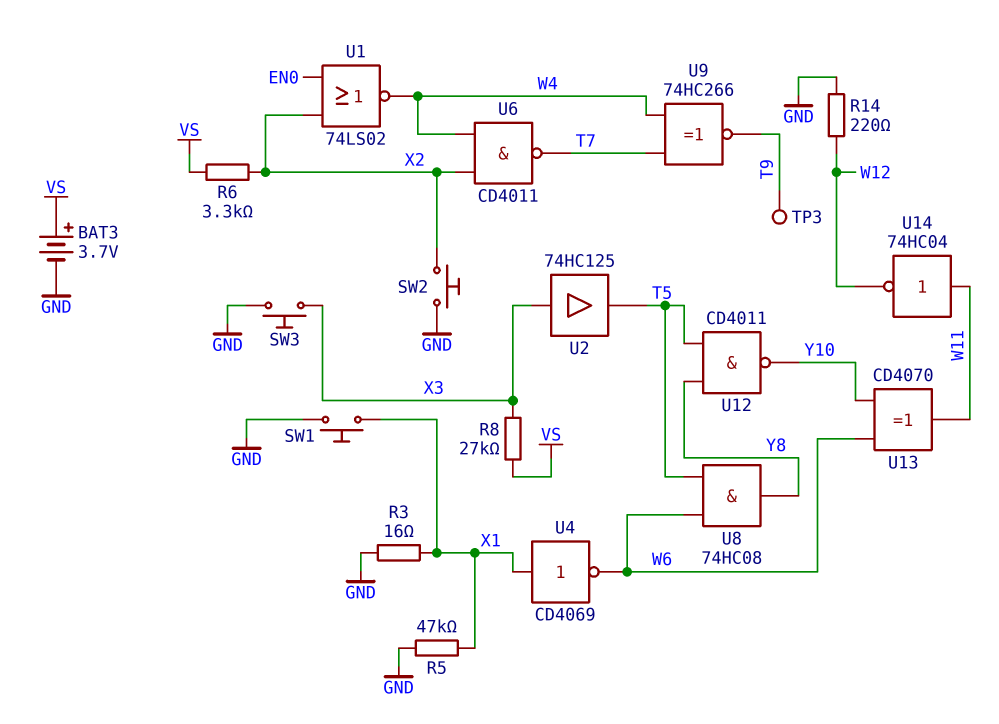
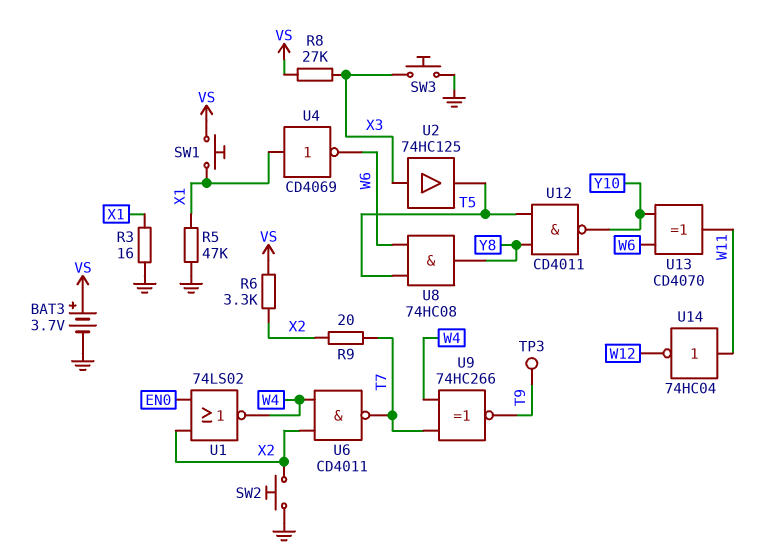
R9: none -> 20 (T7, X2)
R14: 220 (GND, W12) -> none
SW1: button (GND, X1) -> button (VS, X1)

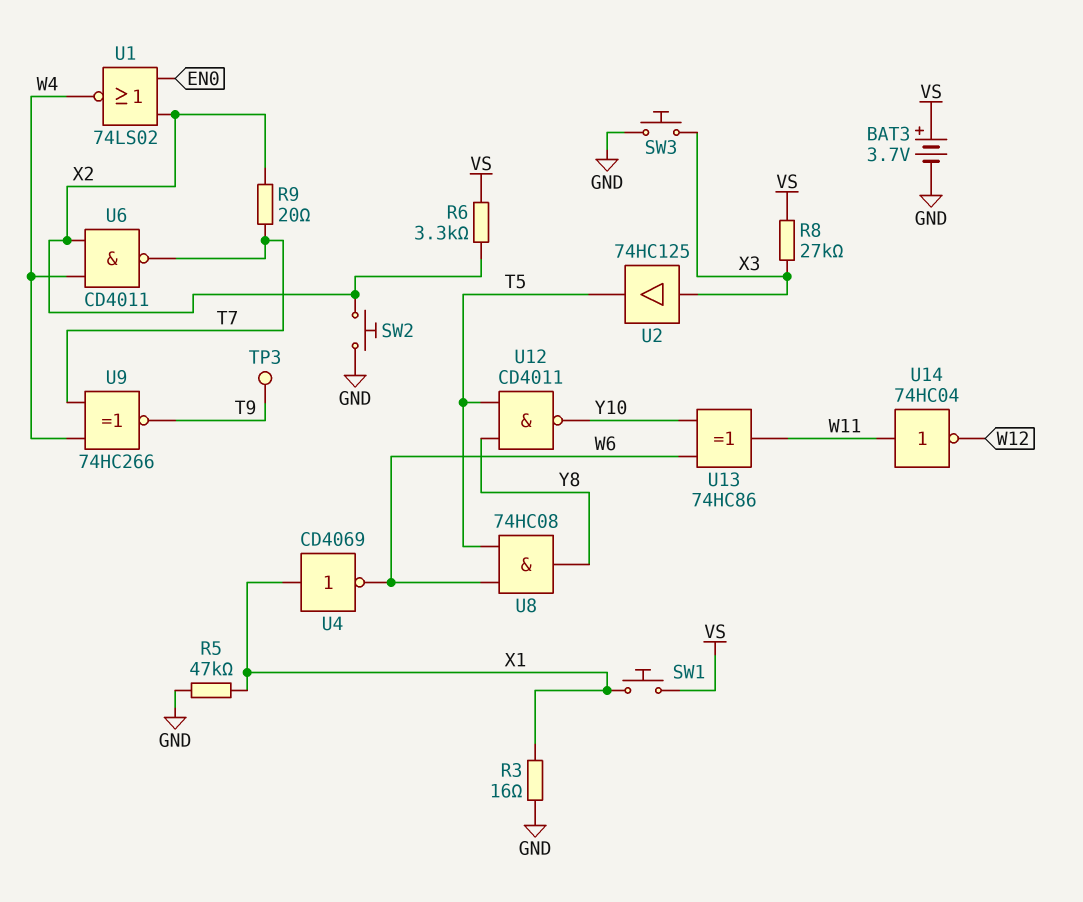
U13: XOR CD4070 (in W6, in Y10, out W11) -> XOR 74HC86 (in W6, in Y10, out W11)

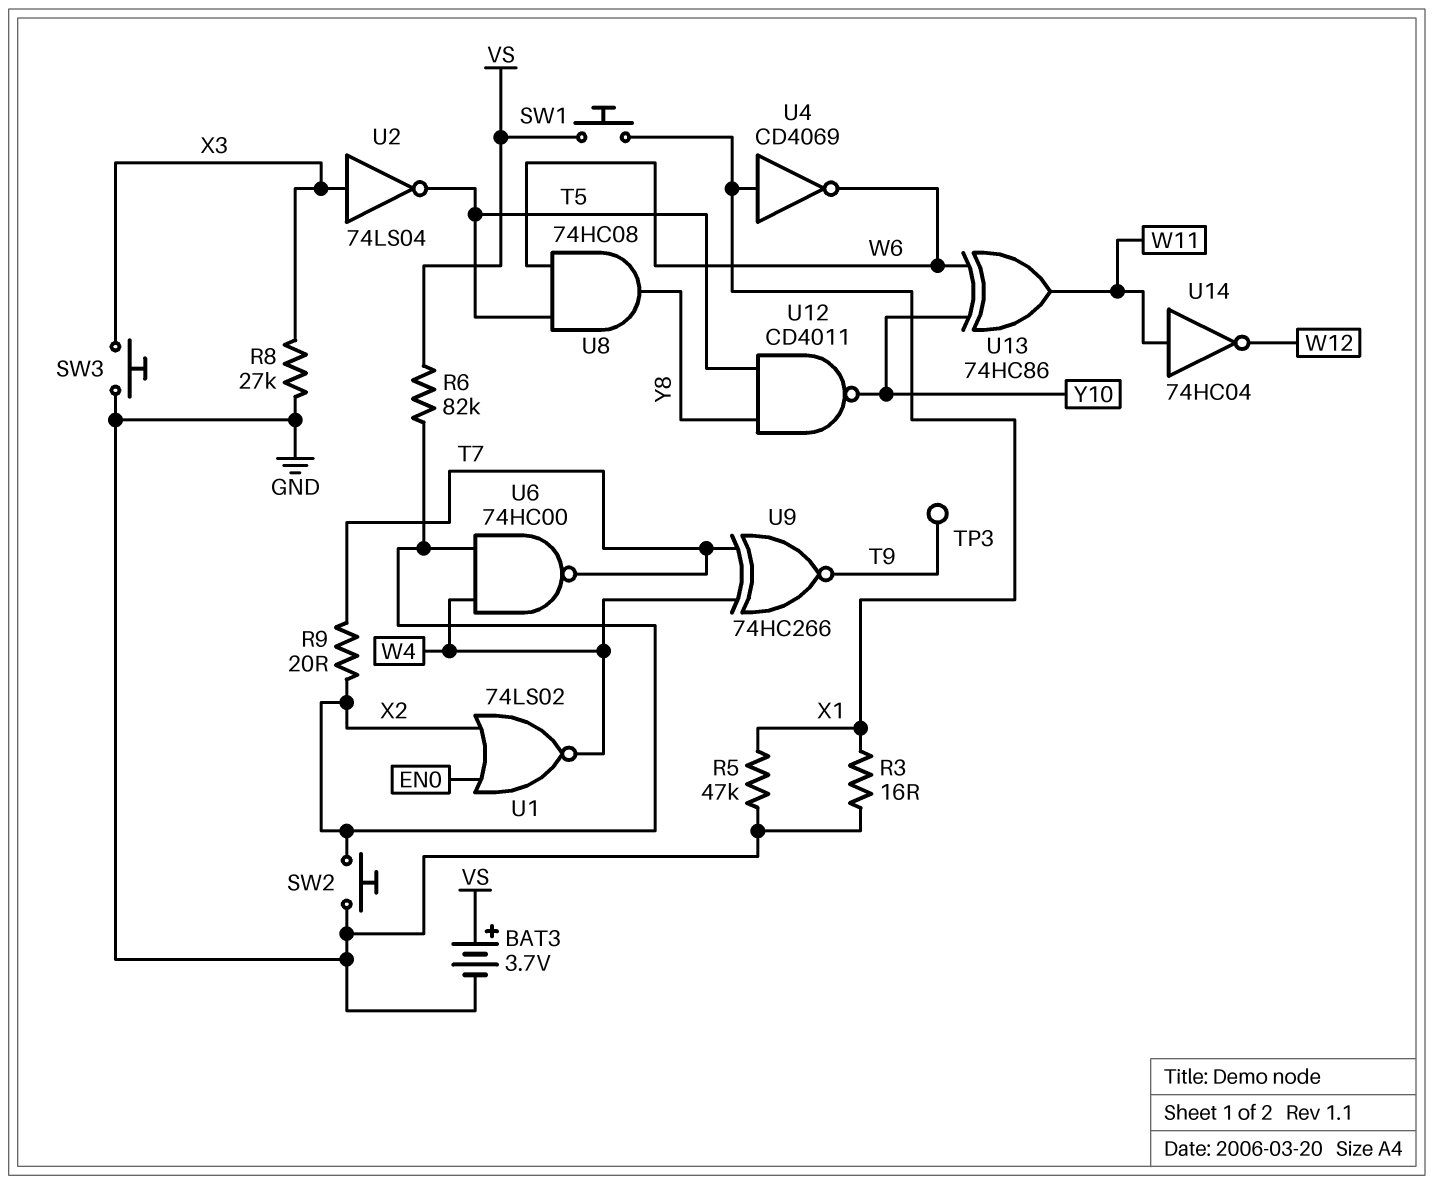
R6: 3.3k (VS, X2) -> 82k (VS, X2)
R8: 27k (VS, X3) -> 27k (GND, X3)
U2: buffer 74HC125 (in X3, out T5) -> NOT 74LS04 (in X3, out T5)
U6: NAND CD4011 (in W4, in X2, out T7) -> NAND 74HC00 (in W4, in X2, out T7)

